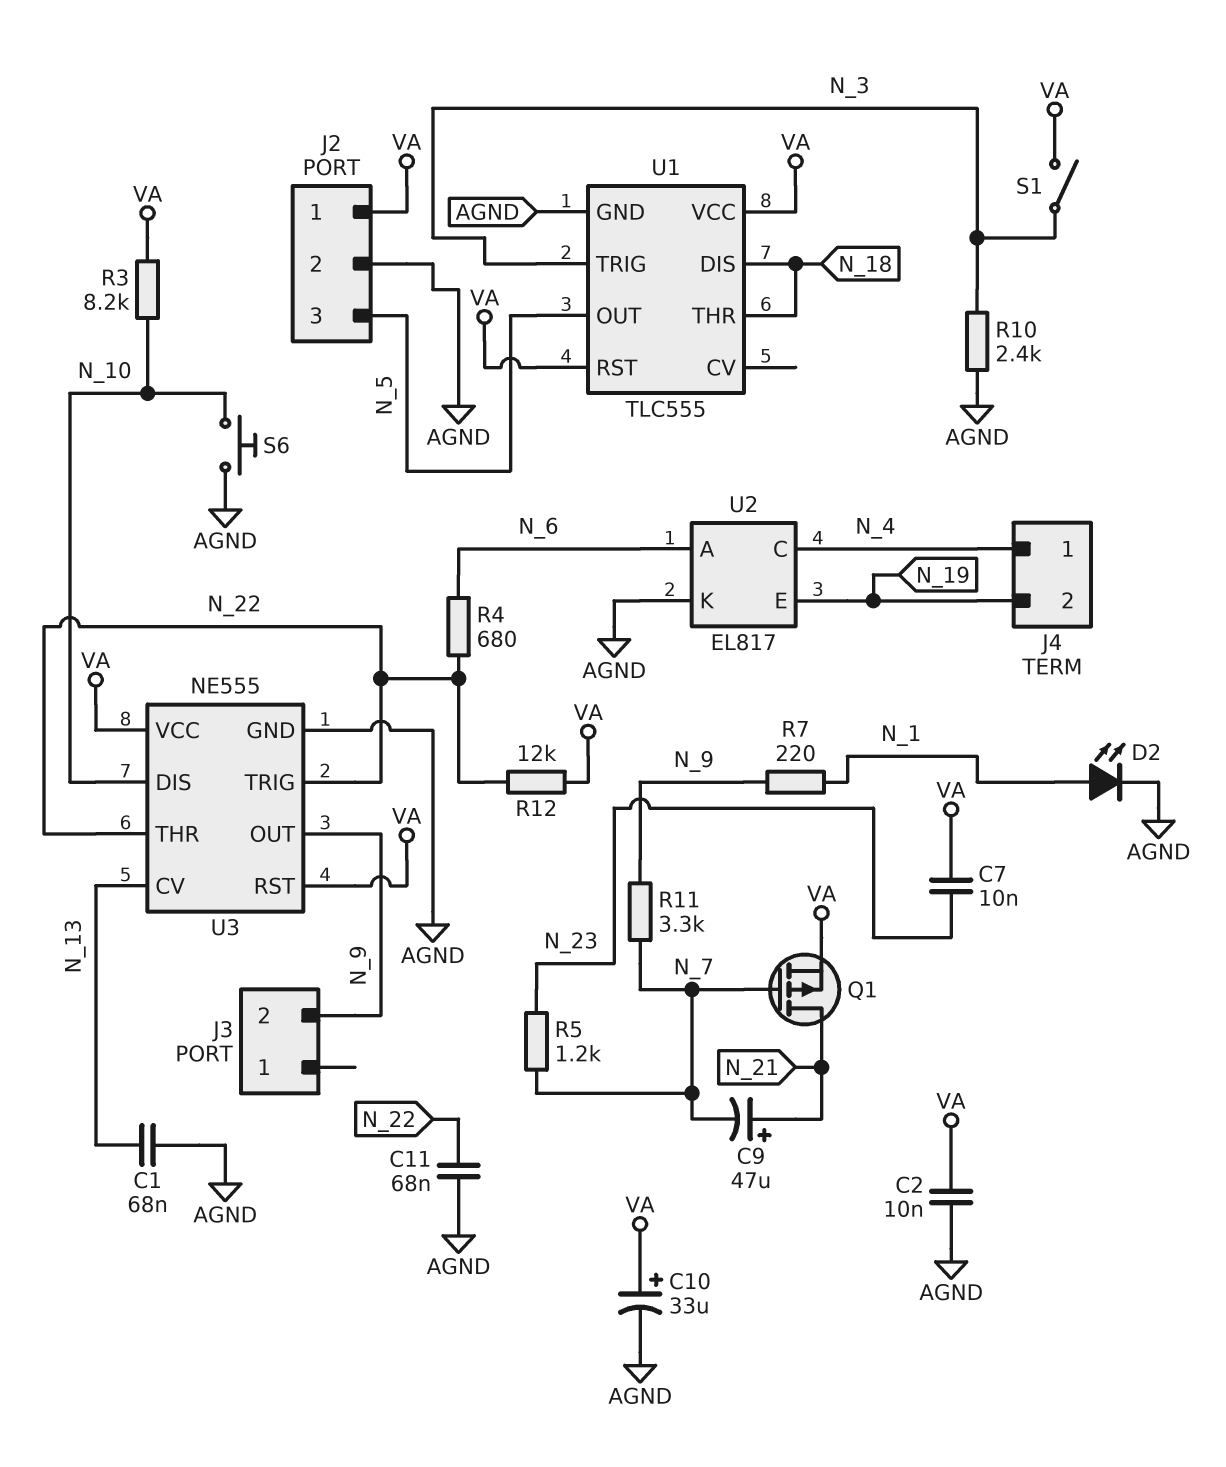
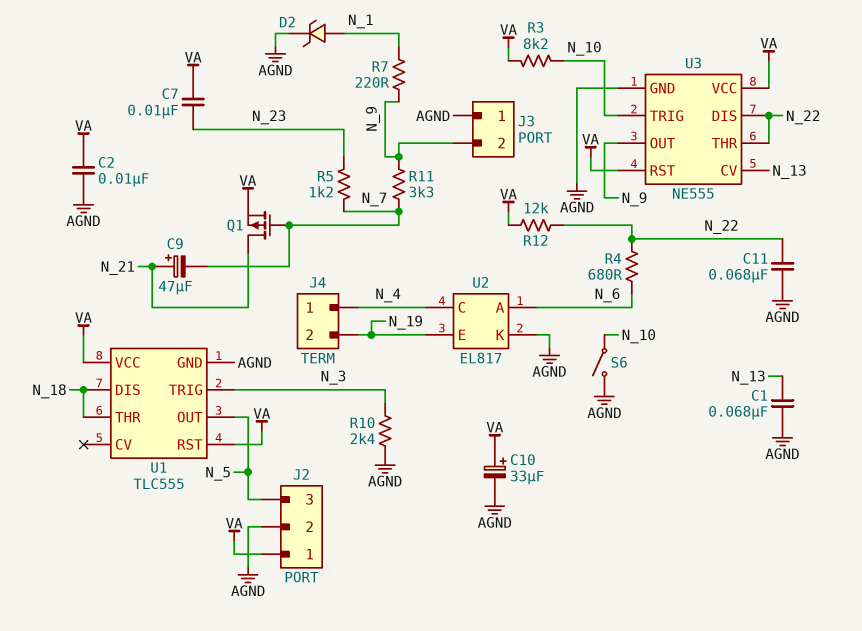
D2: LED (A N_1, K AGND) -> zener (A N_1, K AGND)
J3 pin 1: none -> AGND
S1: switch (N_3, VA) -> none
S6: button (AGND, N_10) -> switch (AGND, N_10)
U3 pin DIS: N_10 -> N_22
U3 pin TRIG: N_22 -> N_10

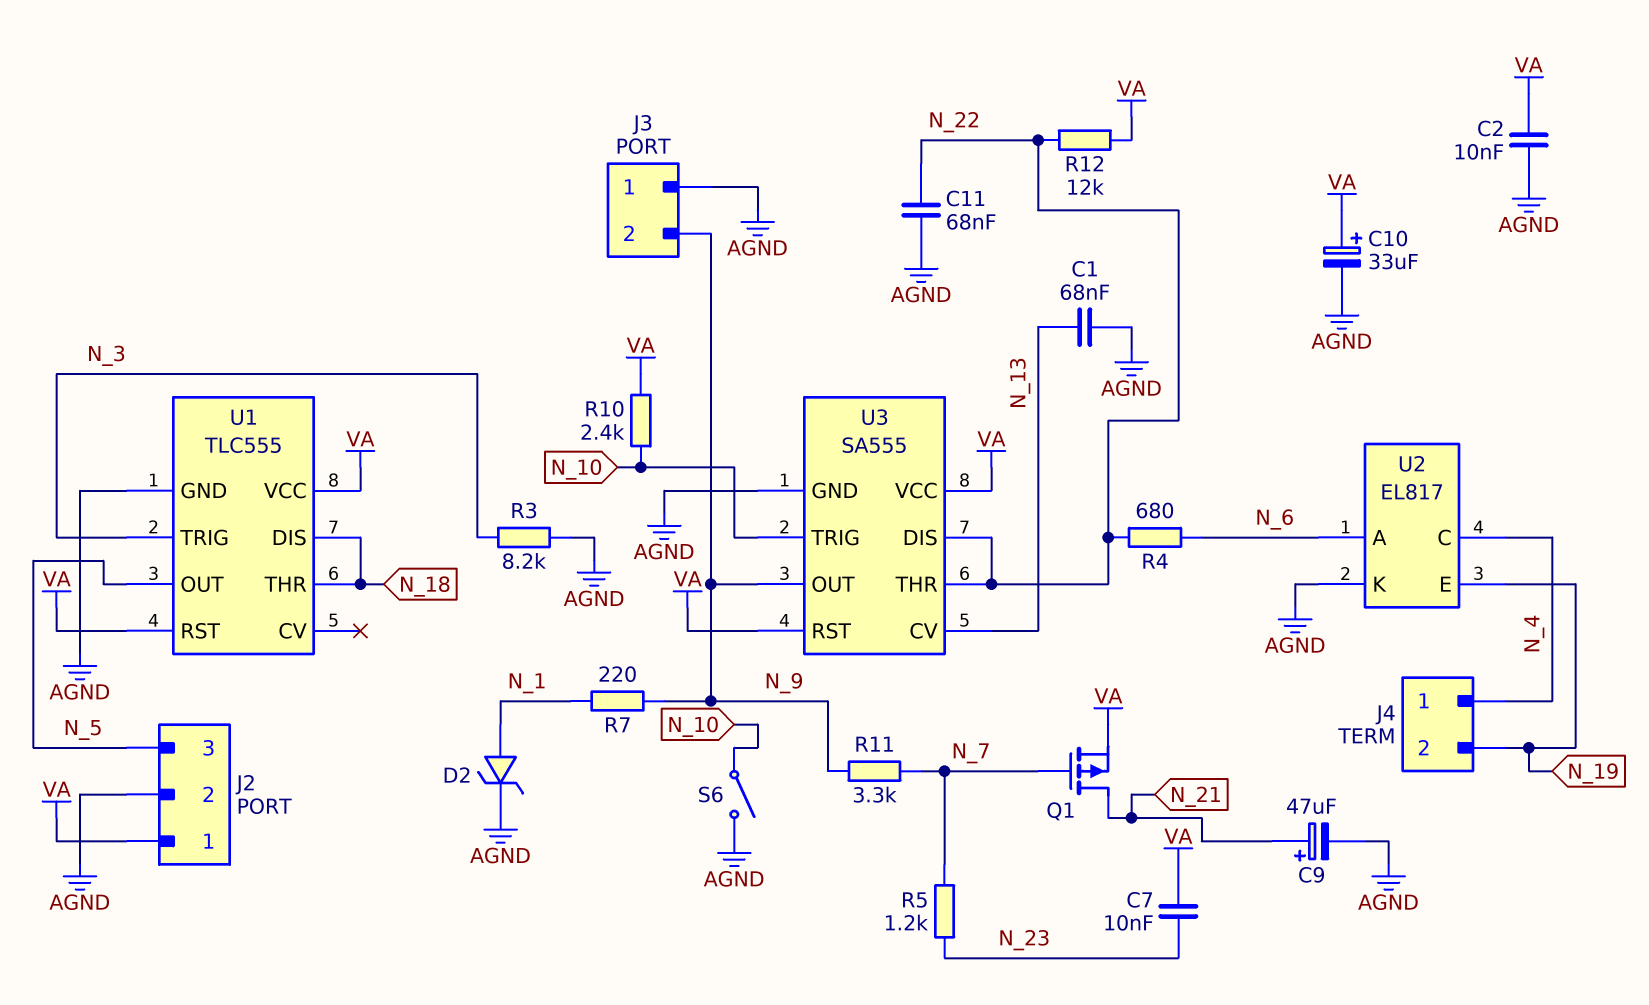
C9: 47uF (plus N_21, minus N_7) -> 47uF (plus N_21, minus AGND)
R3: 8.2k (N_10, VA) -> 8.2k (AGND, N_3)
R10: 2.4k (AGND, N_3) -> 2.4k (N_10, VA)
U3: NE555 -> SA555

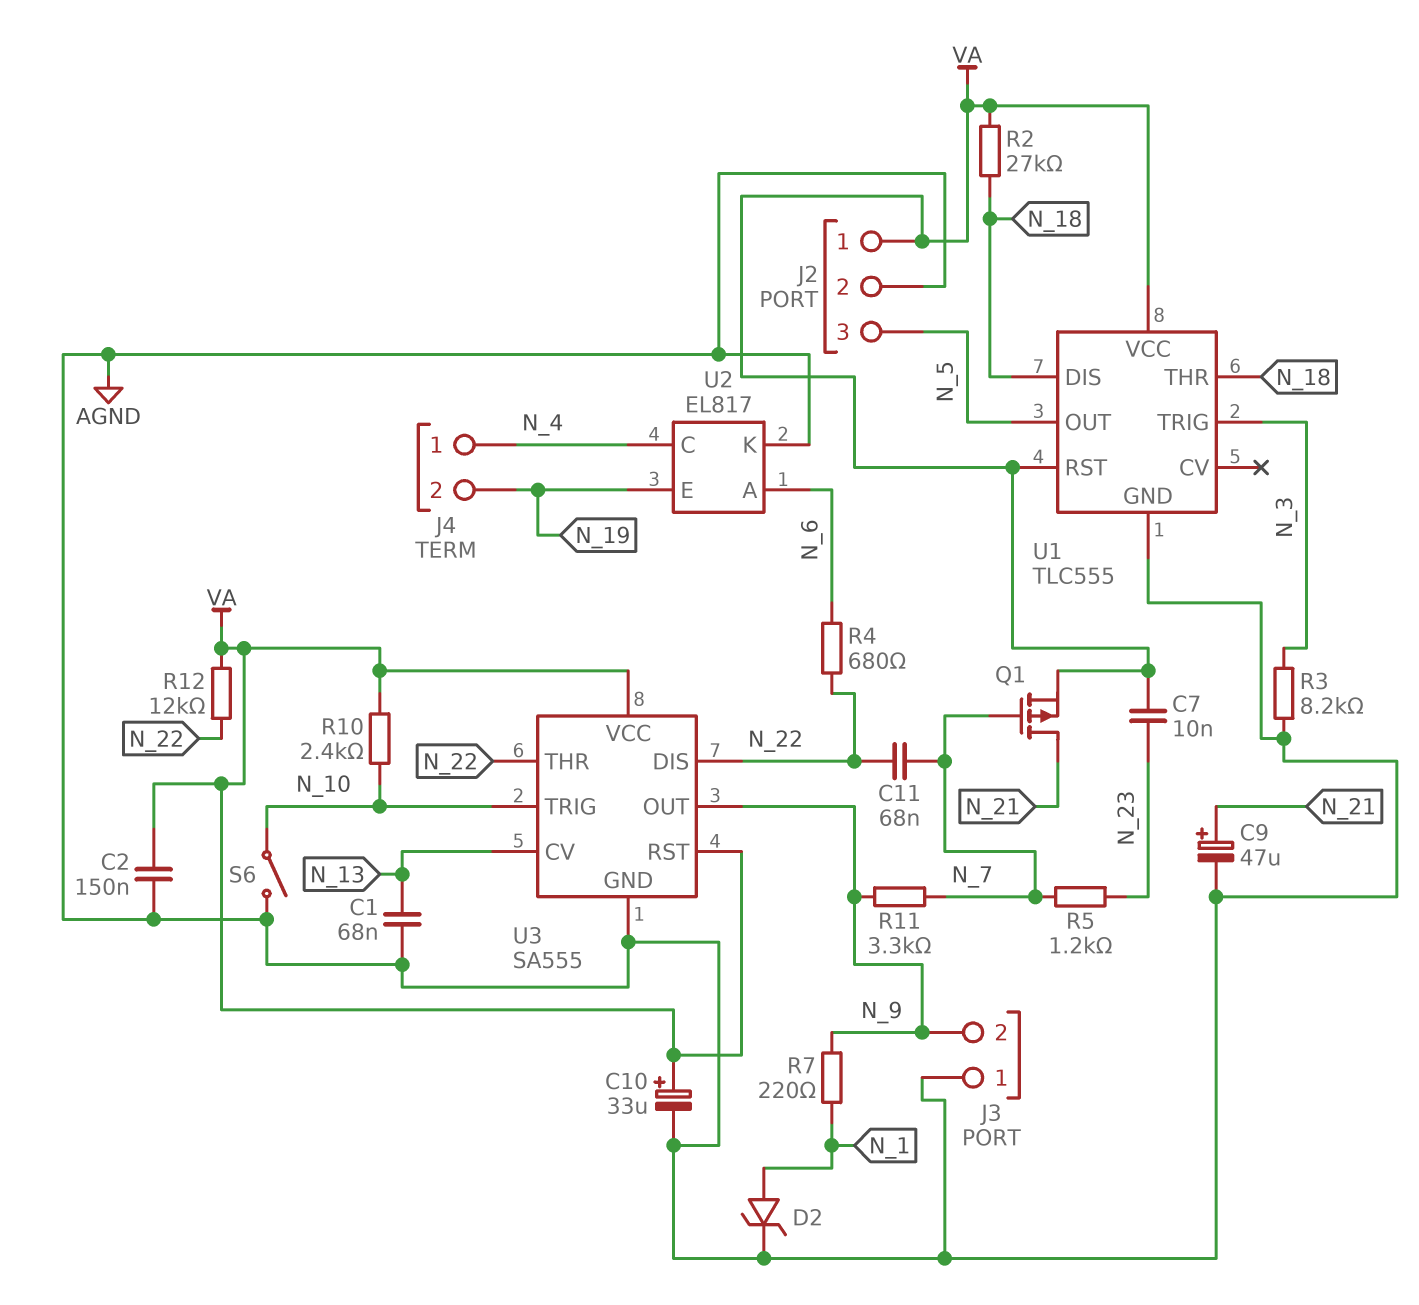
C2: 10nF (AGND, VA) -> 150nF (AGND, VA)
C11: 68nF (AGND, N_22) -> 68nF (N_7, N_22)
R2: none -> 27k (N_18, VA)

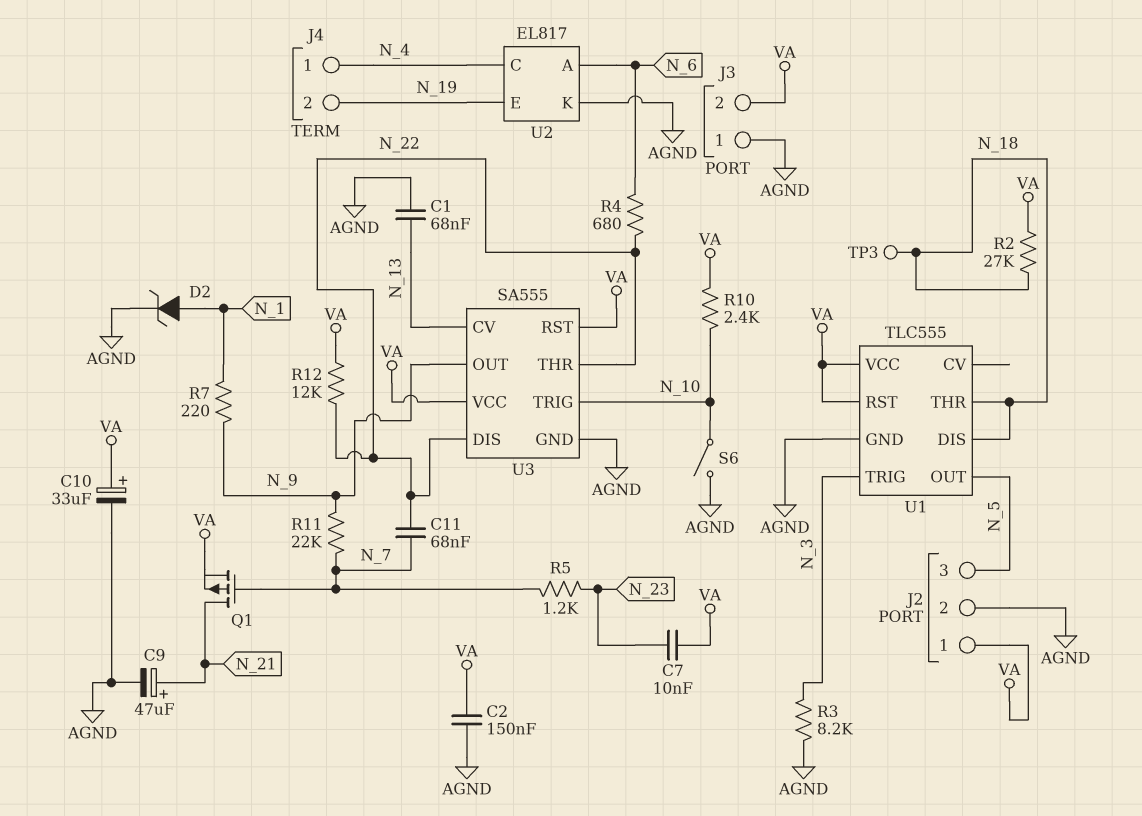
J3 pin 2: N_9 -> VA
R11: 3.3k (N_7, N_9) -> 22k (N_7, N_9)
TP3: none -> test point (N_18)

